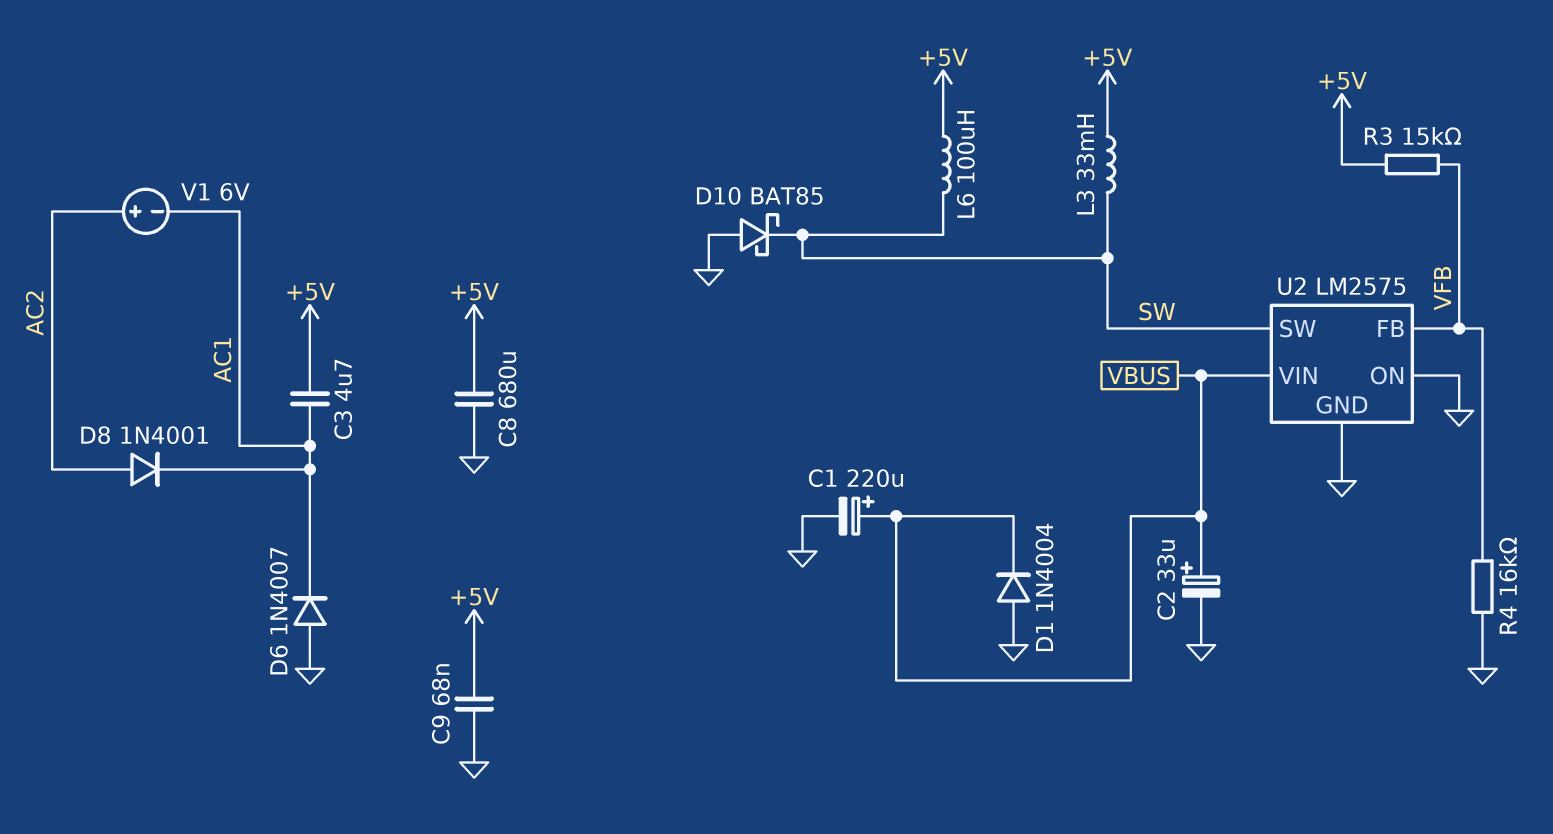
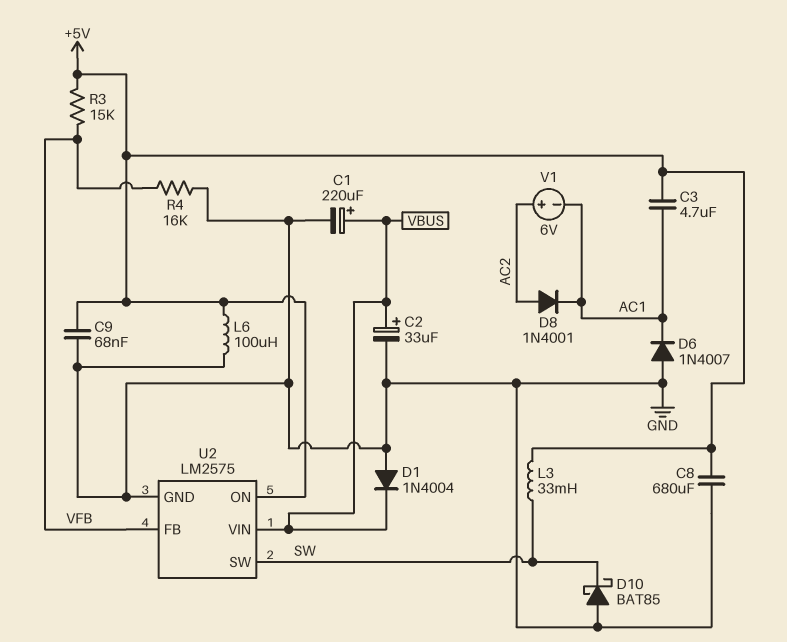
L6: 100uH (+5V, SW) -> 100uH (+5V, GND)
U2 pin ON: GND -> +5V

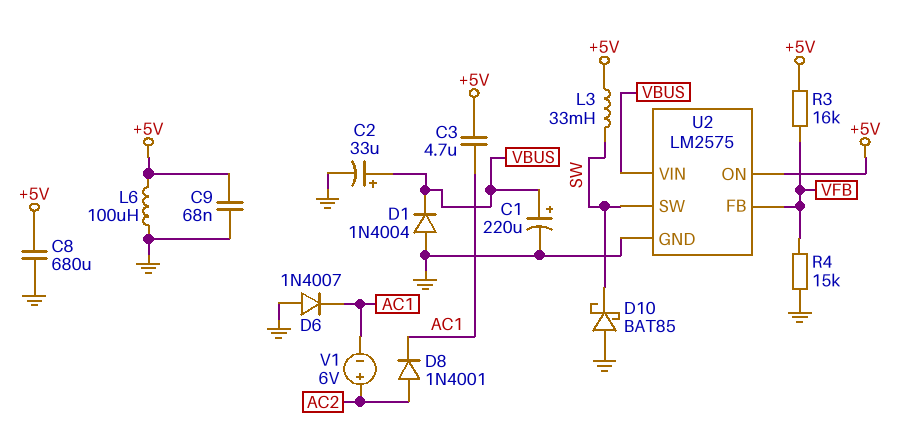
R3: 15k (+5V, VFB) -> 16k (+5V, VFB)
R4: 16k (GND, VFB) -> 15k (GND, VFB)

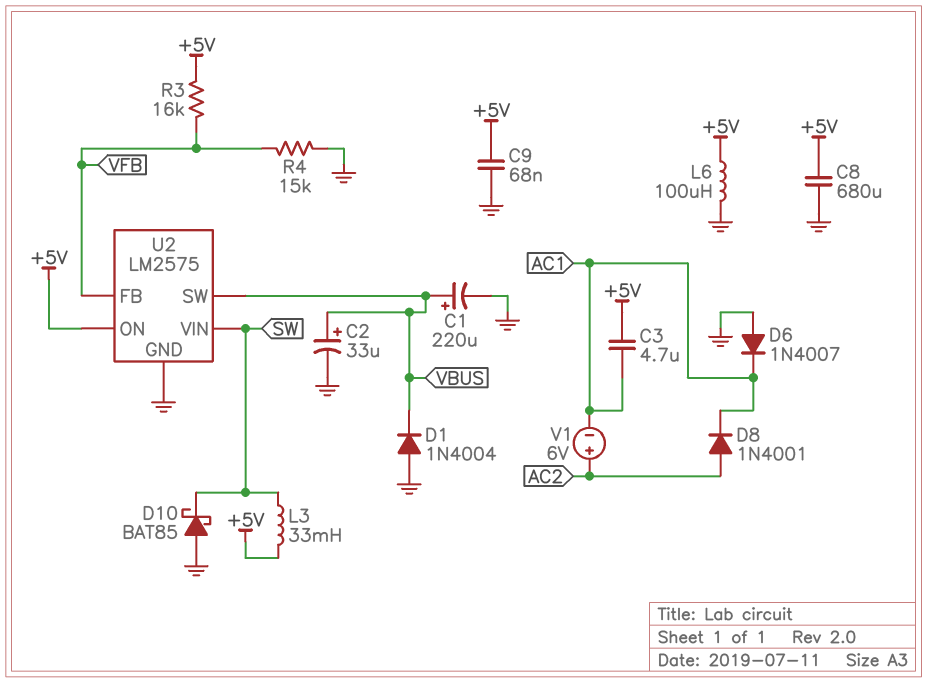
U2 pin SW: SW -> VBUS
U2 pin VIN: VBUS -> SW

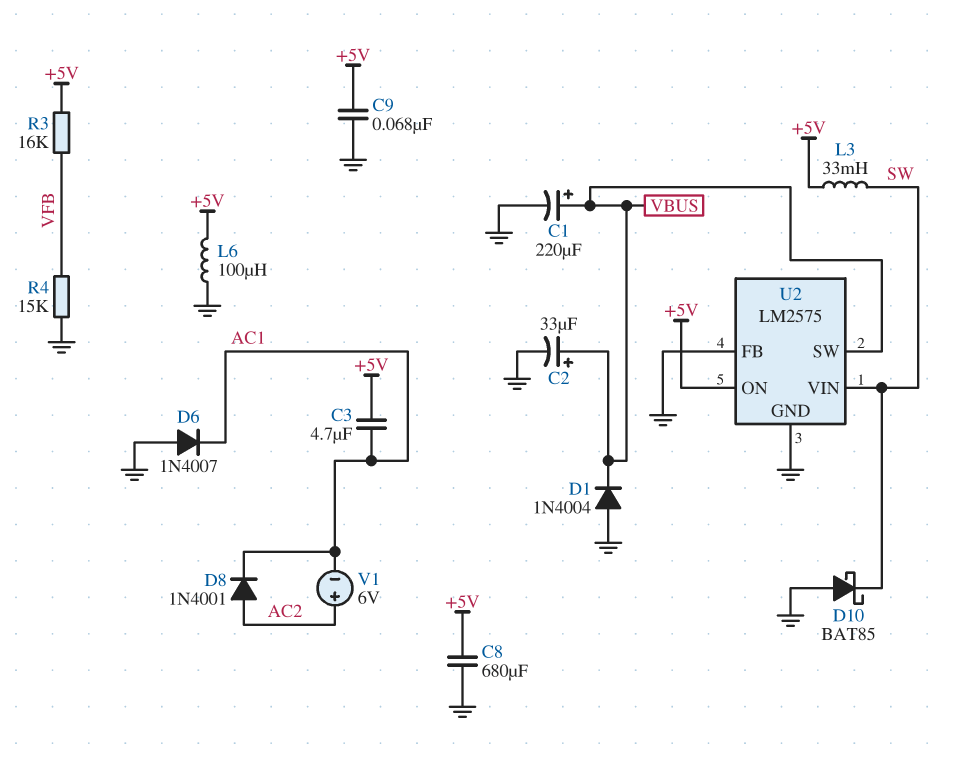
U2 pin FB: VFB -> GND

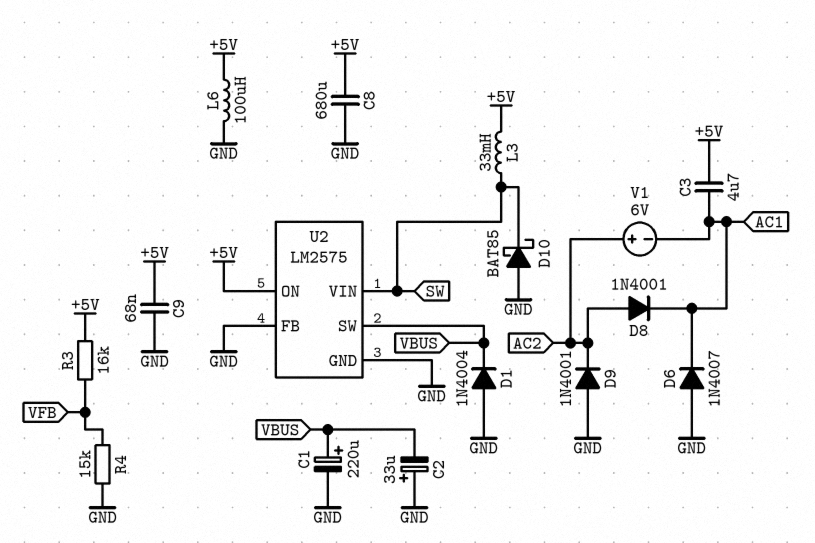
C2: 33uF (plus VBUS, minus GND) -> 33uF (plus GND, minus VBUS)
D9: none -> diode 1N4001 (A GND, K AC2)

